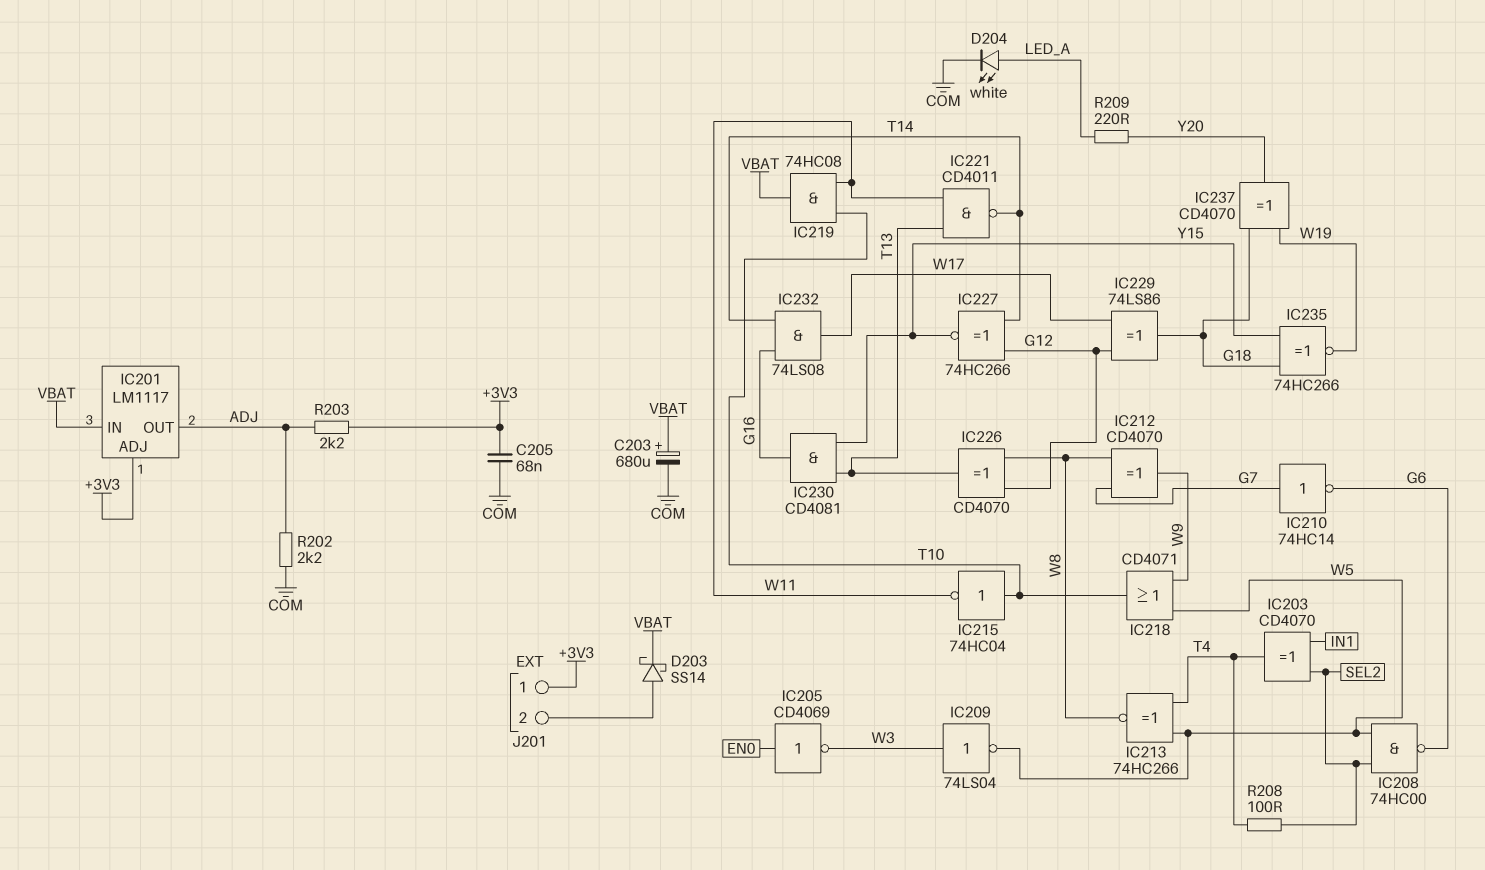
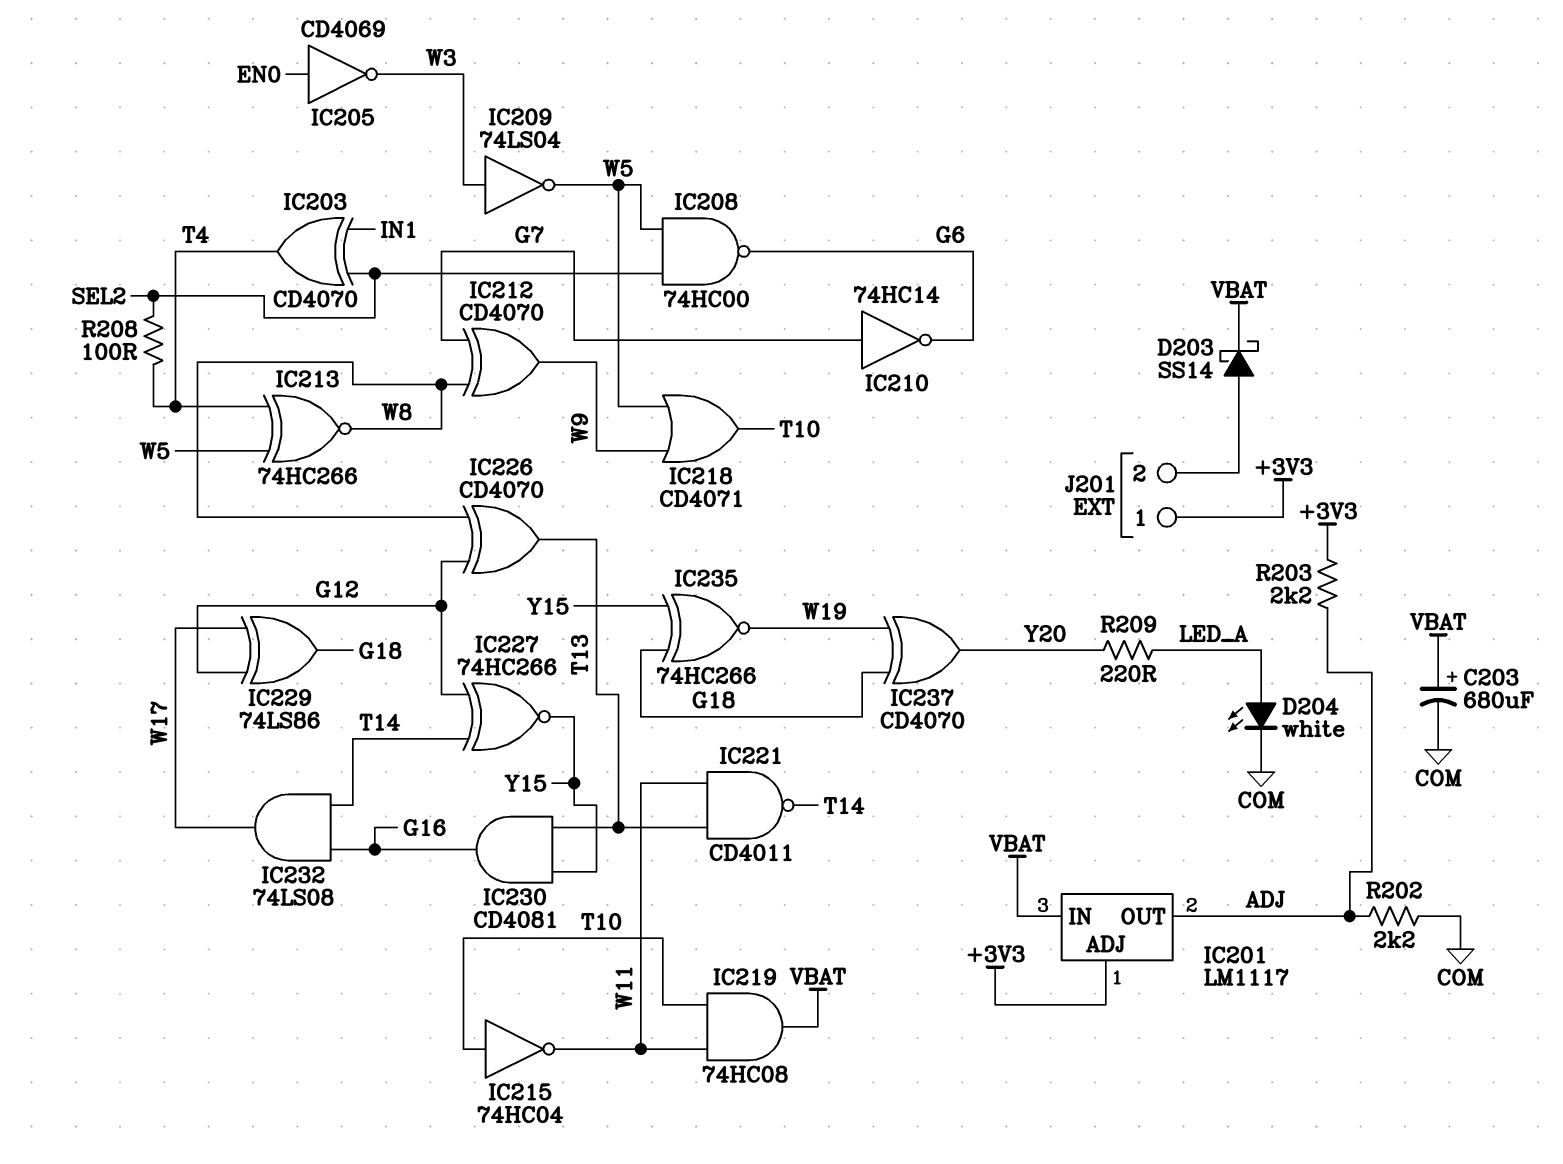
C205: 68nF (+3V3, COM) -> none

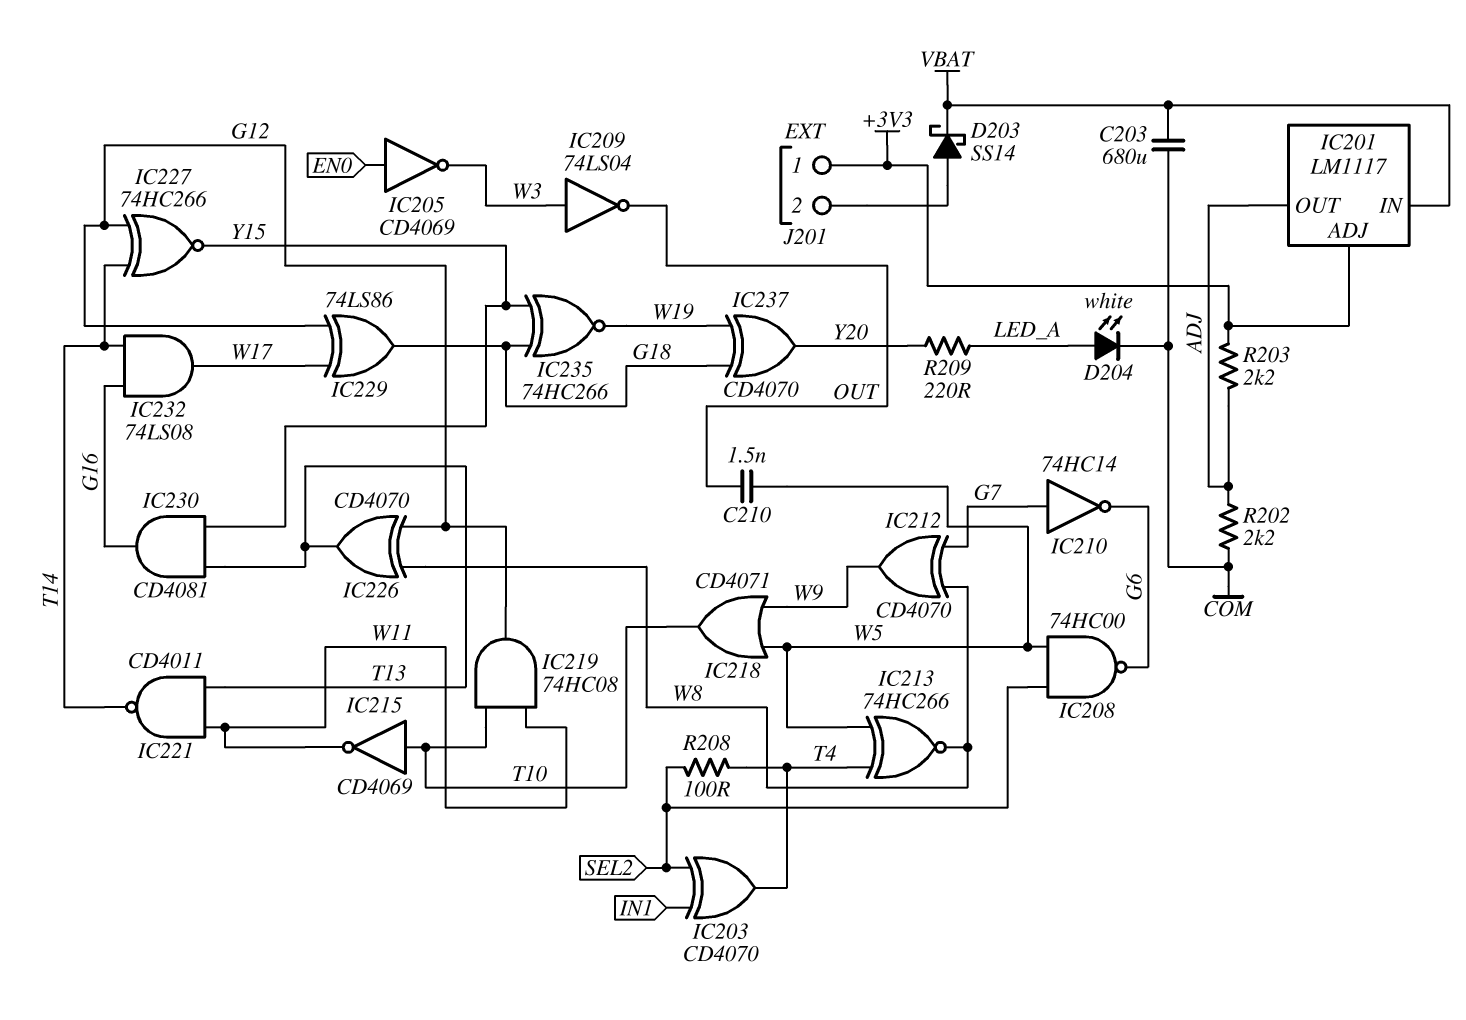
C203: 680uF (plus VBAT, minus COM) -> 680uF (COM, VBAT)
C210: none -> 1.5nF (OUT, W5)
IC209: NOT 74LS04 (in W3, out W5) -> NOT 74LS04 (in W3, out OUT)
IC215: NOT 74HC04 (in T10, out W11) -> NOT CD4069 (in T10, out W11)
IC219: AND 74HC08 (in T10, in W11, out VBAT) -> AND 74HC08 (in T10, in W11, out G12)

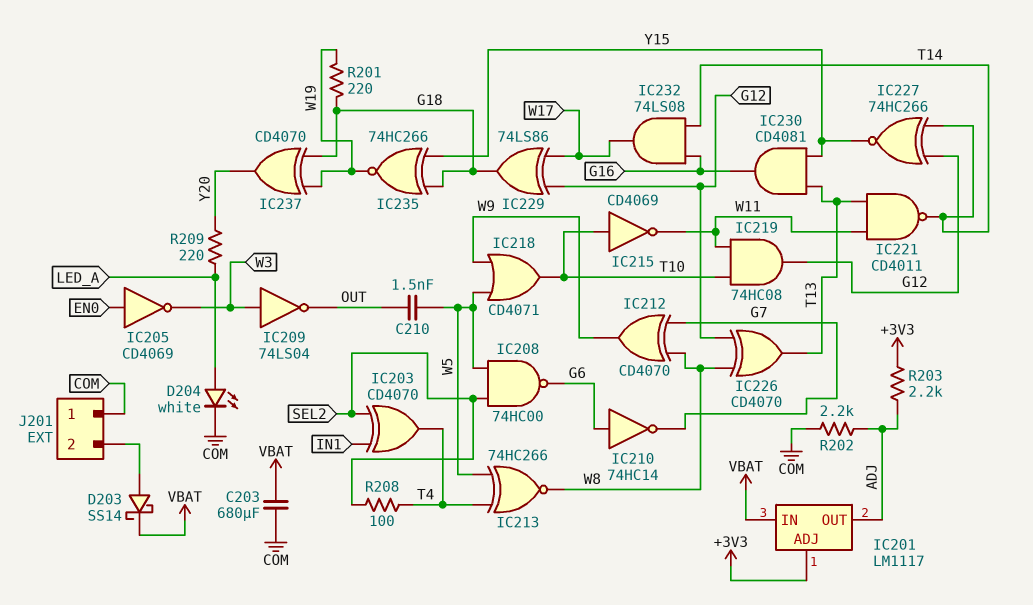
IC210: NOT 74HC14 (in G7, out G6) -> NOT 74HC14 (in G6, out G7)
J201 pin 1: +3V3 -> COM
R201: none -> 220 (G18, W19)

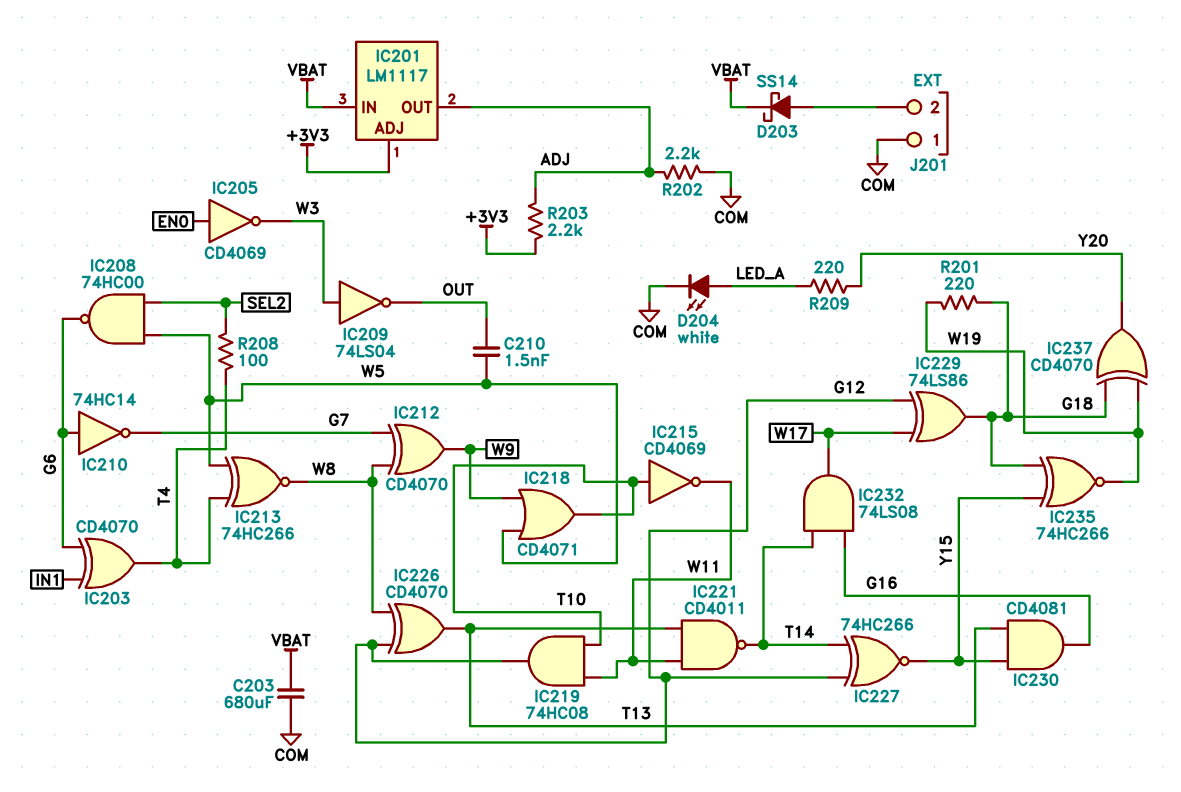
IC203: XOR CD4070 (in IN1, in SEL2, out T4) -> XOR CD4070 (in G6, in IN1, out T4)

